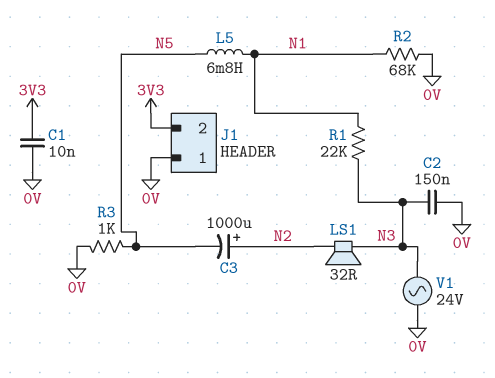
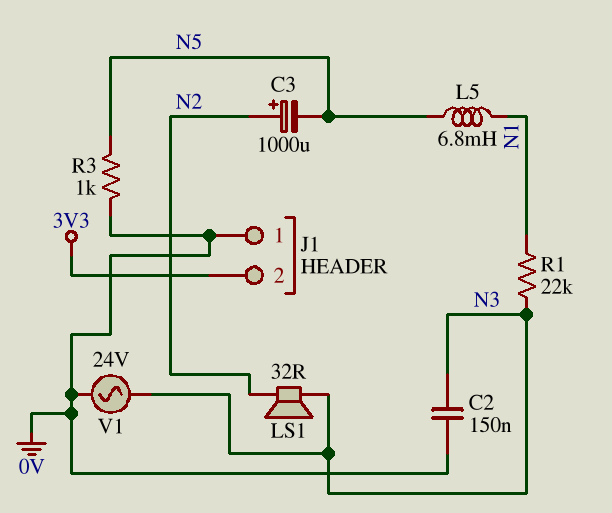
C1: 10nF (0V, 3V3) -> none
R2: 68k (0V, N1) -> none

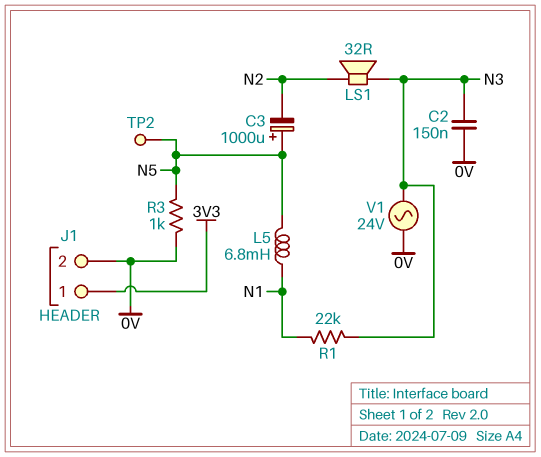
C3: 1000uF (plus N2, minus N5) -> 1000uF (plus N5, minus N2)
J1 pin 1: 0V -> 3V3
J1 pin 2: 3V3 -> 0V
TP2: none -> test point (N5)

